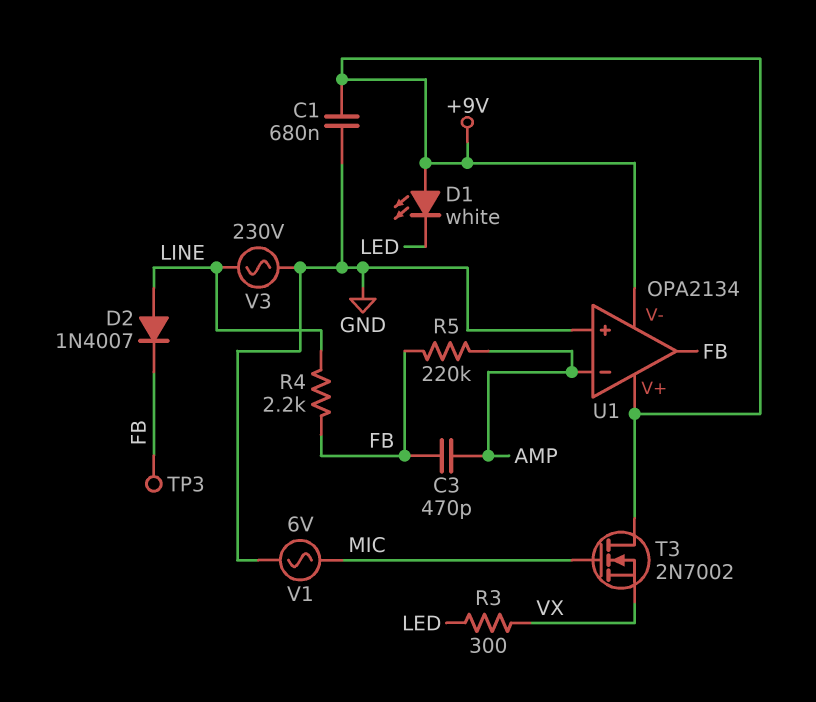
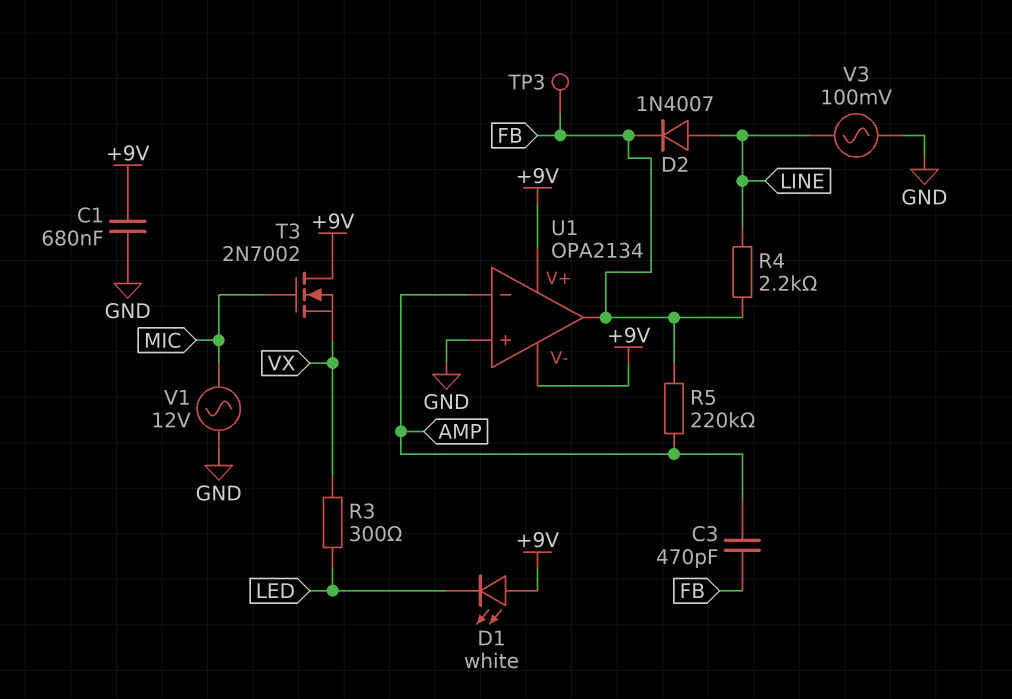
V1: AC 6V (GND, MIC) -> AC 12V (GND, MIC)
V3: AC 230V (GND, LINE) -> AC 100mV (GND, LINE)

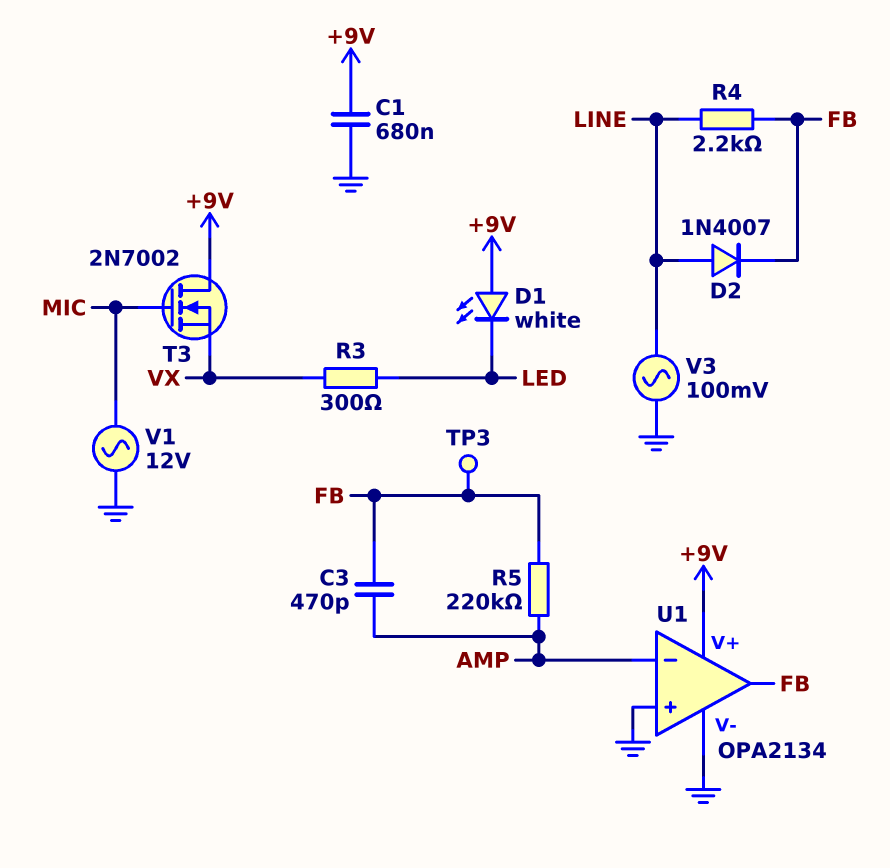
U1 pin V-: +9V -> GND

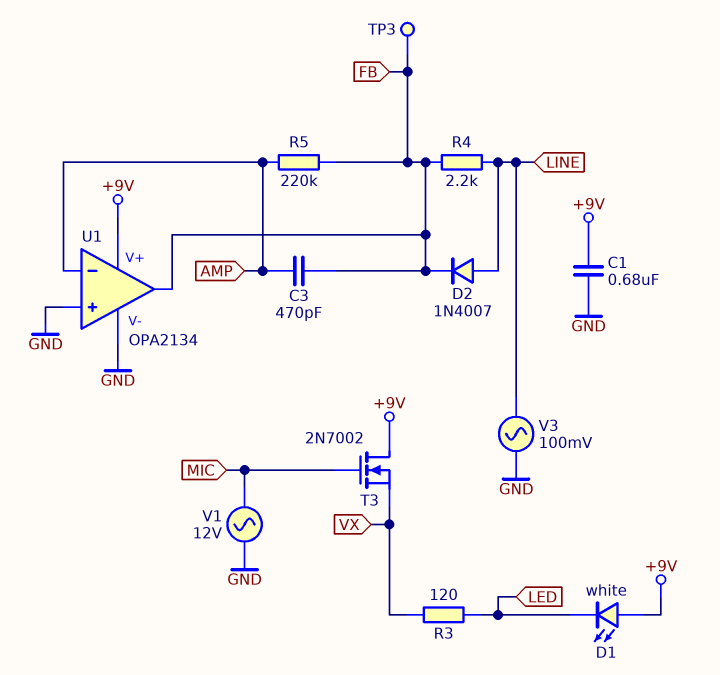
R3: 300 (LED, VX) -> 120 (LED, VX)

